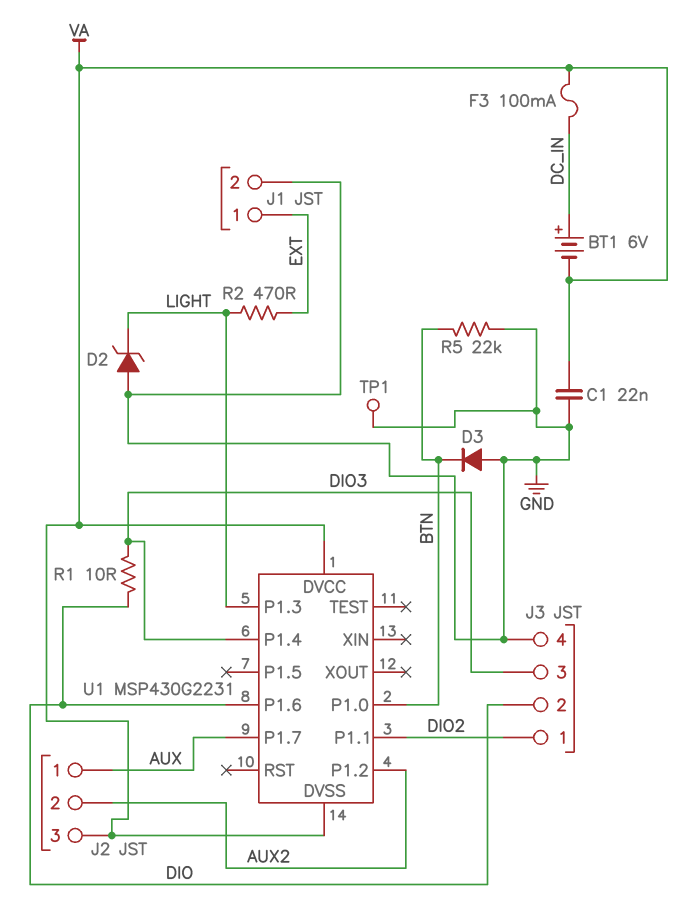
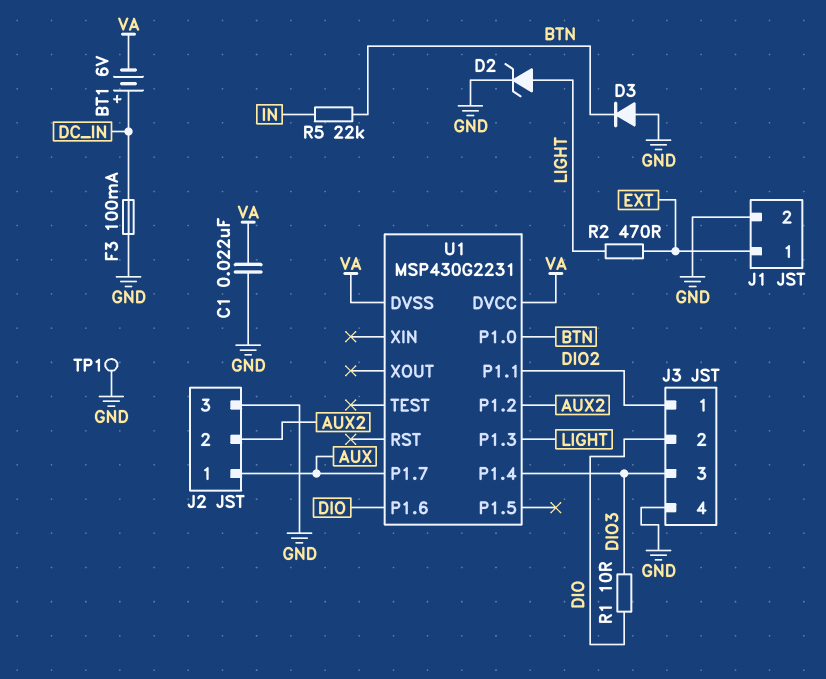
D2: zener (A GND, K LIGHT) -> zener (A LIGHT, K GND)
F3: 100mA (DC_IN, VA) -> 100mA (DC_IN, GND)
J2 pin 3: VA -> GND
R5: 22k (BTN, GND) -> 22k (BTN, IN)

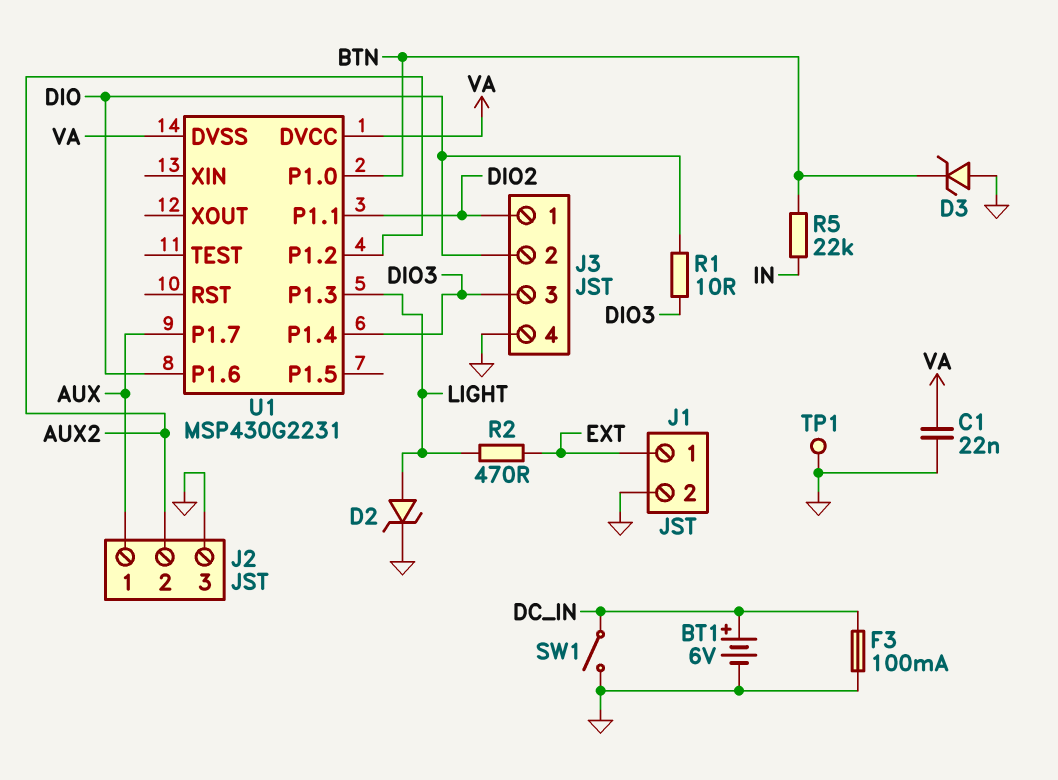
BT1: 6V (plus DC_IN, minus VA) -> 6V (plus DC_IN, minus GND)
D3: diode (A GND, K BTN) -> zener (A GND, K BTN)
SW1: none -> switch (DC_IN, GND)

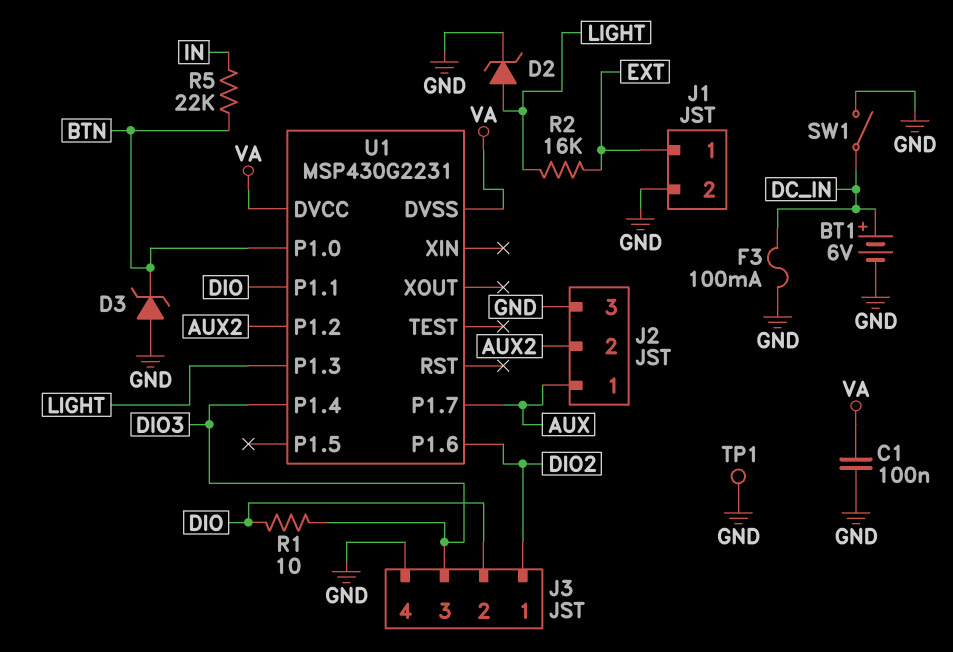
C1: 22nF (GND, VA) -> 100nF (GND, VA)
R2: 470 (EXT, LIGHT) -> 16k (EXT, LIGHT)
U1 pin P1.1: DIO2 -> DIO
U1 pin P1.6: DIO -> DIO2

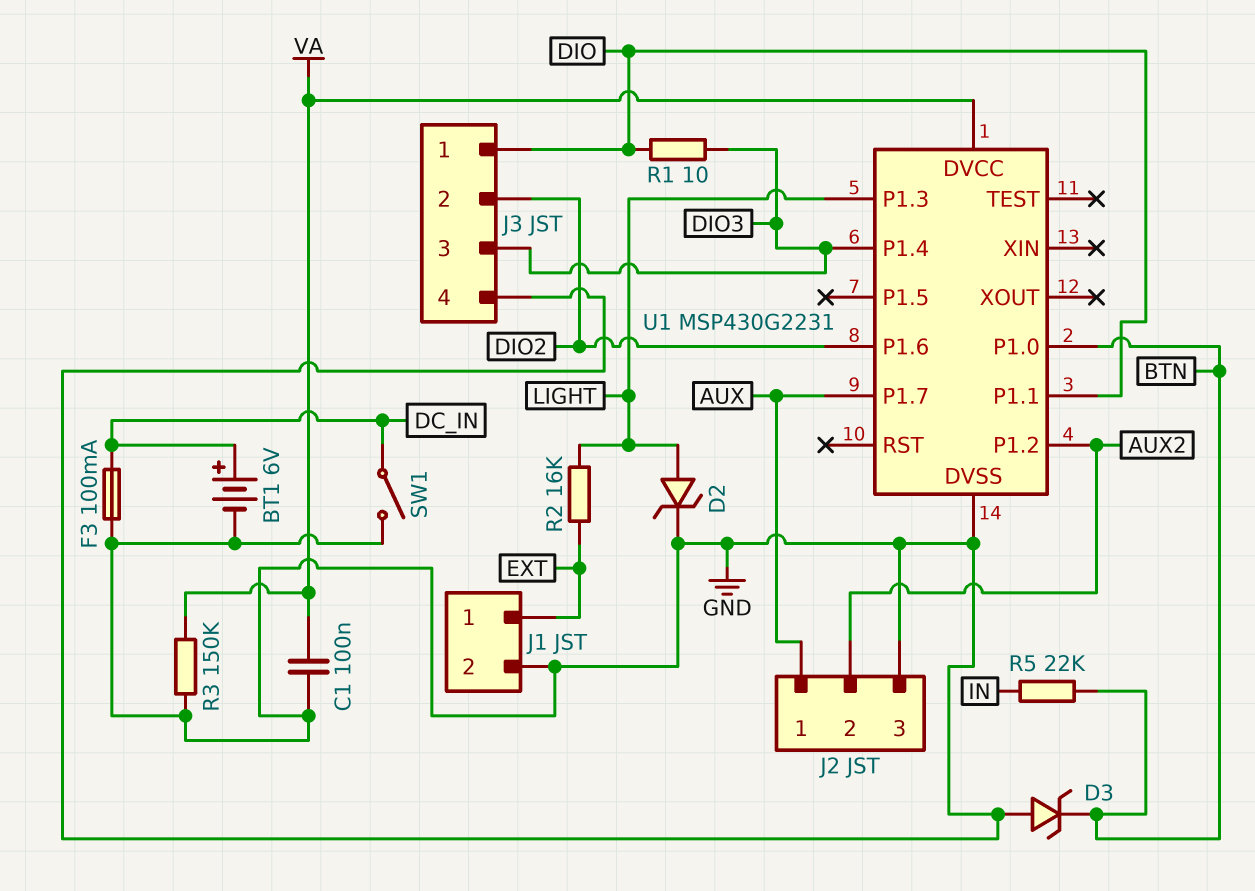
J3 pin 1: DIO2 -> DIO
J3 pin 2: DIO -> DIO2
R3: none -> 150k (GND, VA)
TP1: test point (GND) -> none
U1 pin DVSS: VA -> GND

